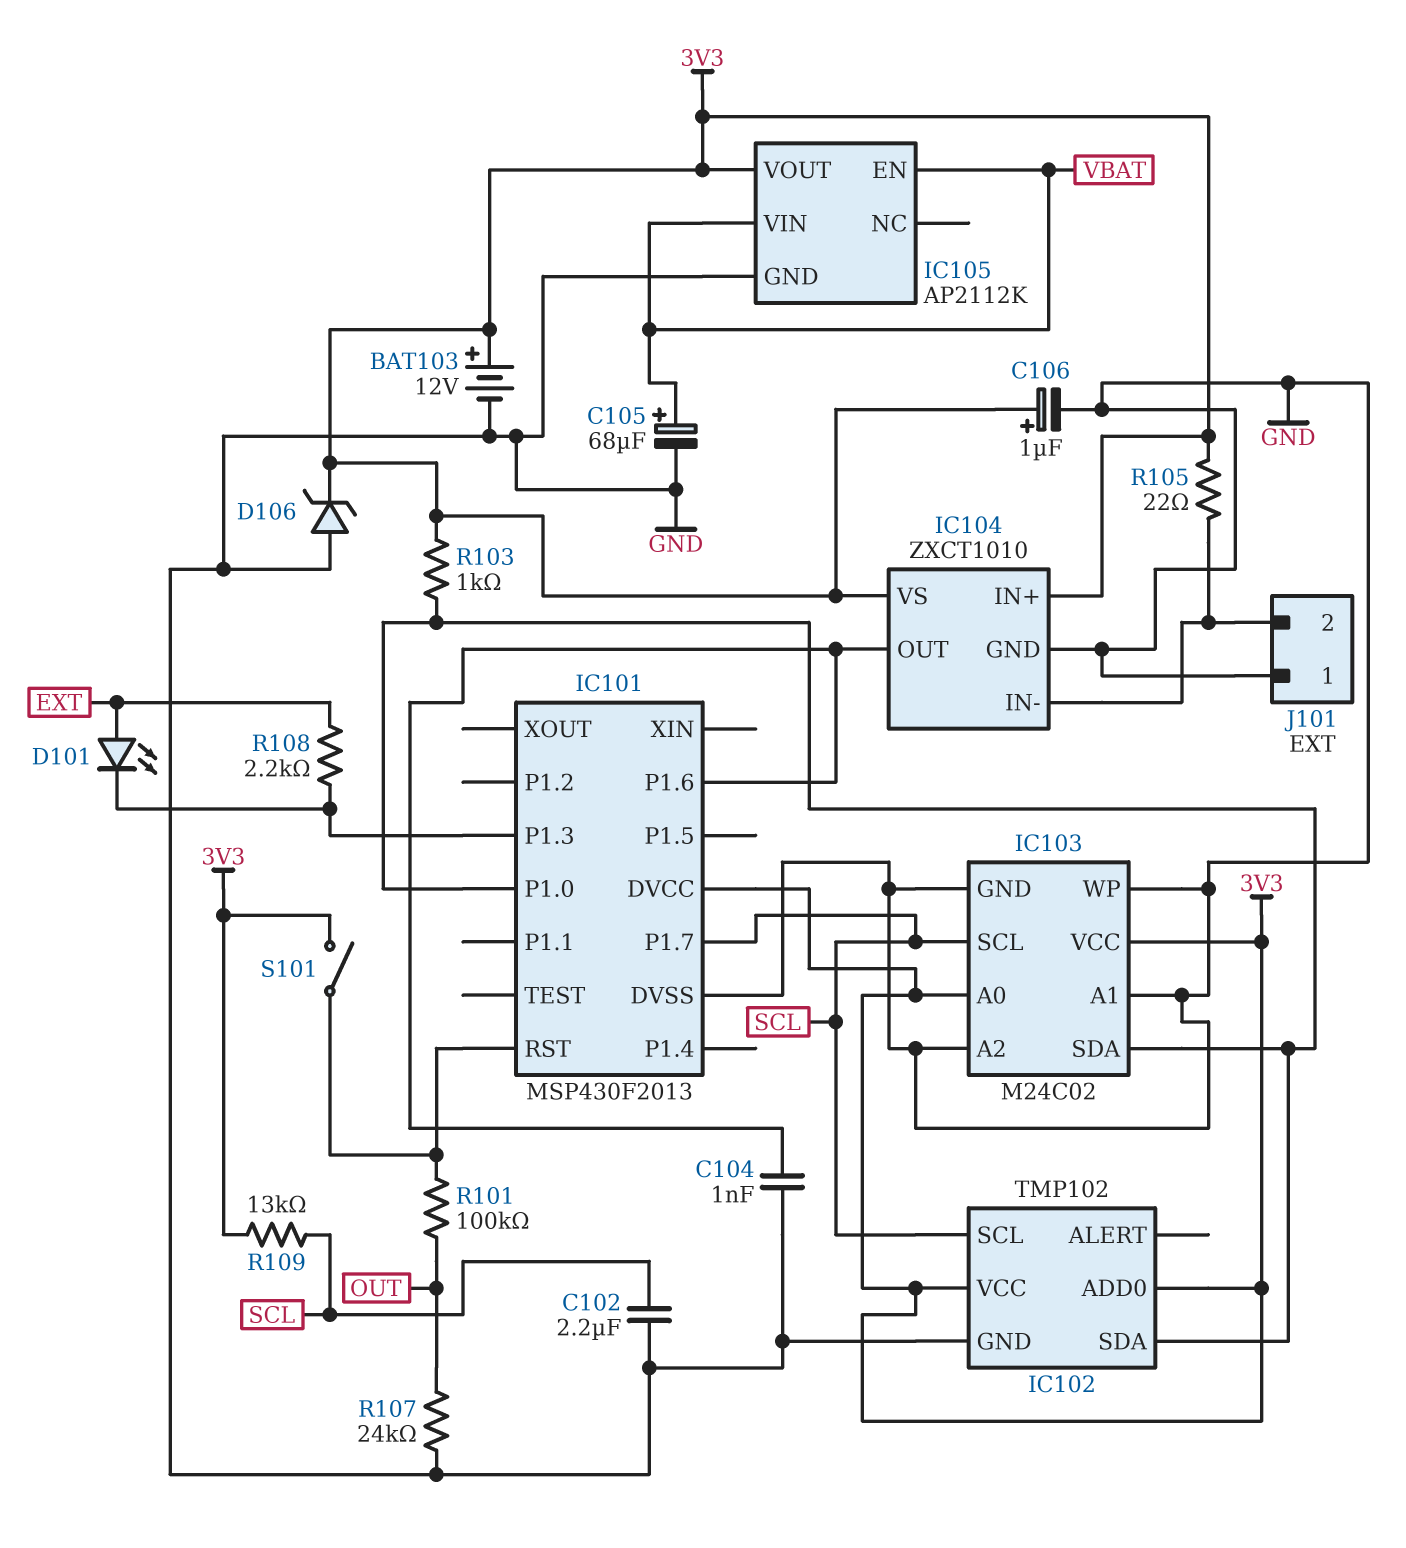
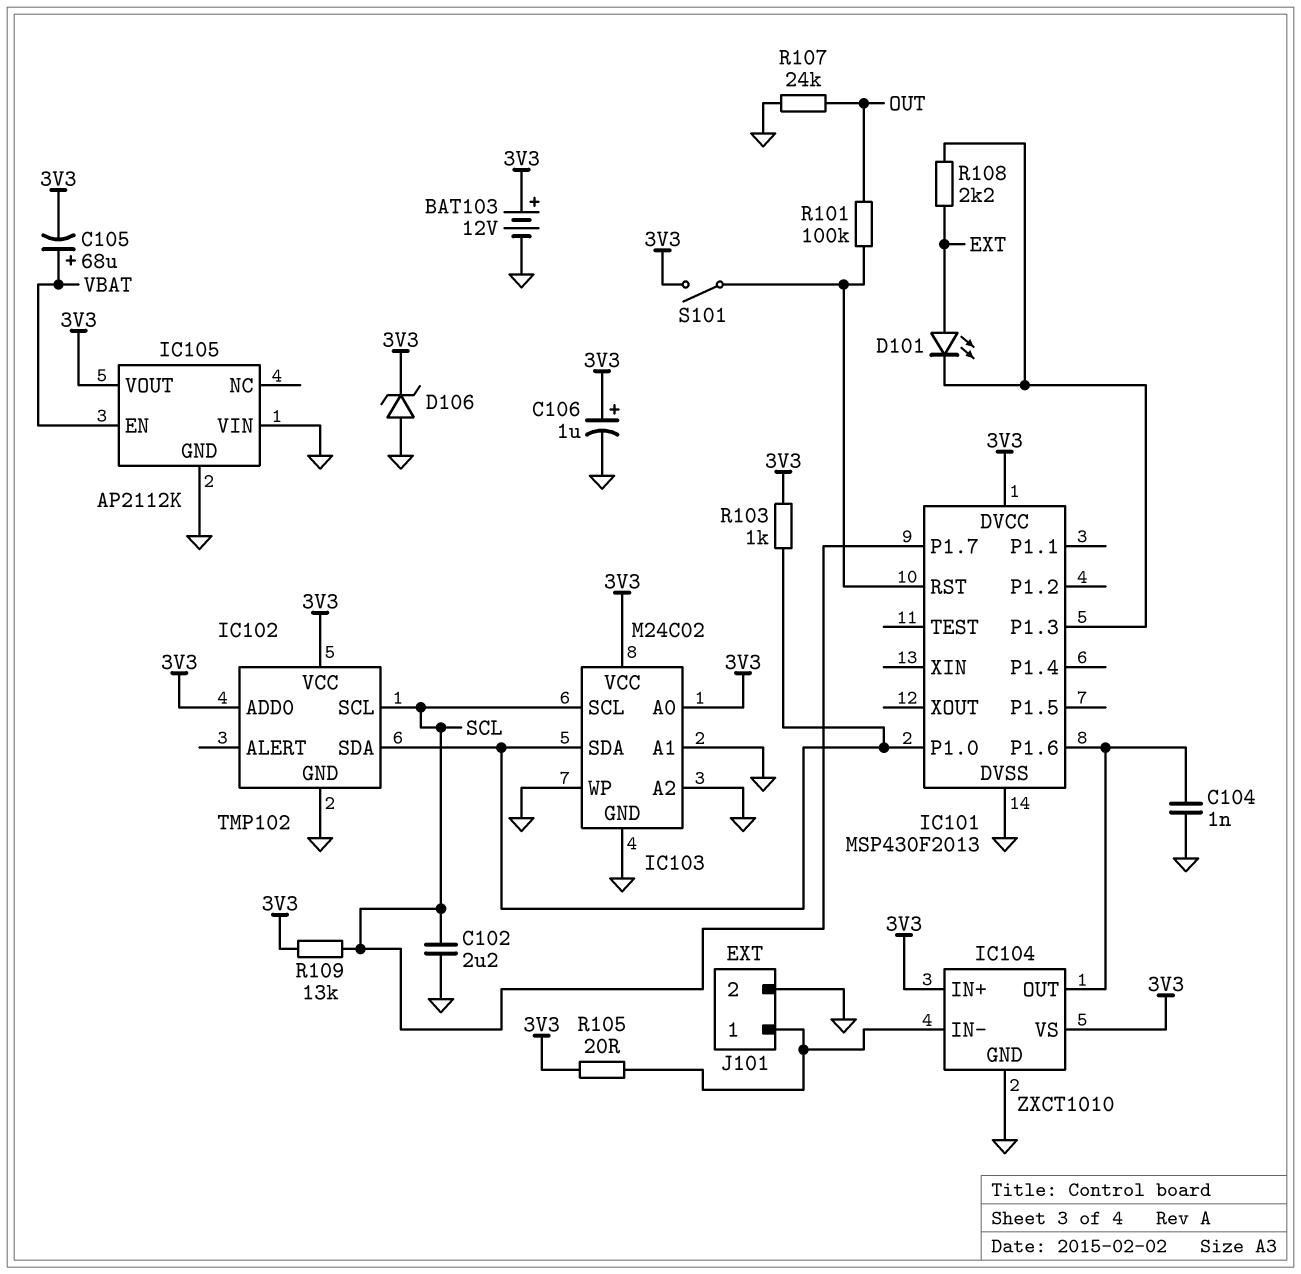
C105: 68uF (plus VBAT, minus GND) -> 68uF (plus VBAT, minus 3V3)
IC105 pin VIN: VBAT -> GND
J101 pin 1: GND -> IC104/IN-
J101 pin 2: IC104/IN- -> GND
R105: 22 (3V3, IC104/IN-) -> 20 (3V3, IC104/IN-)

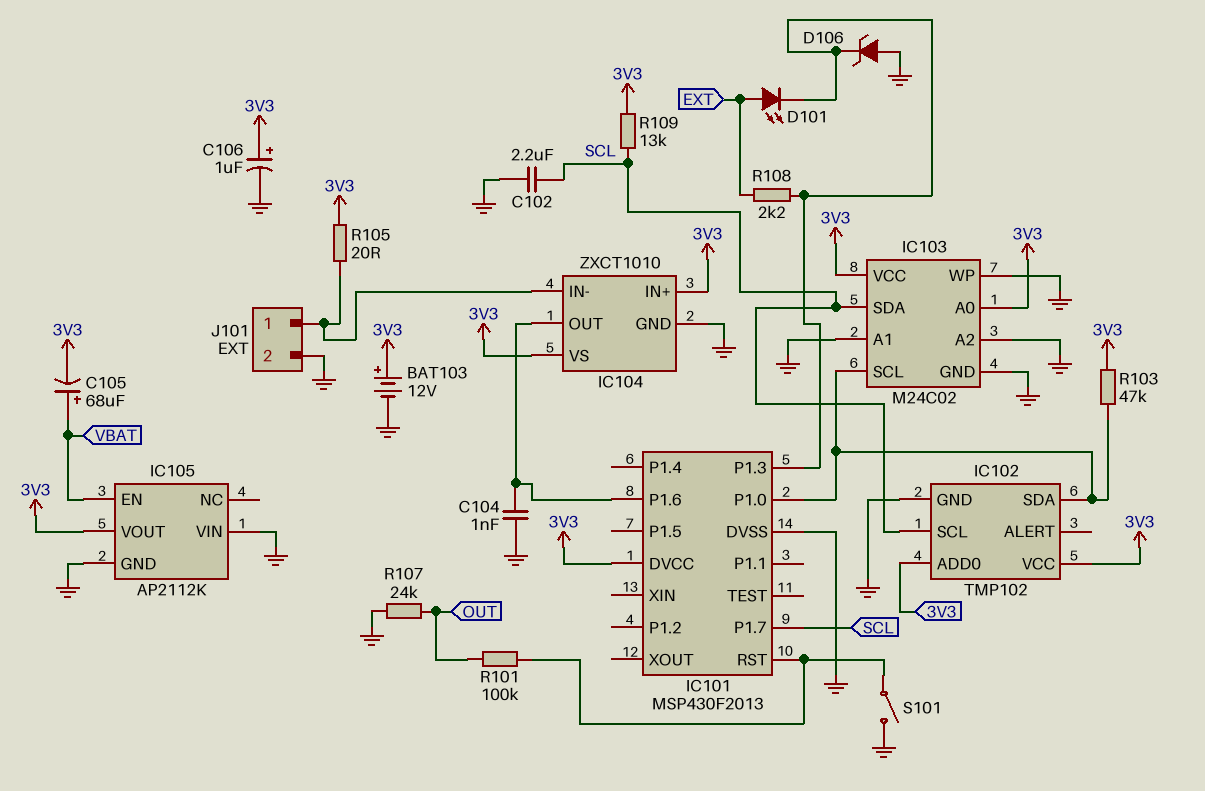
D106: zener (A GND, K 3V3) -> zener (A GND, K IC101/P1.3)
IC103 pin SCL: SCL -> IC101/P1.0
IC103 pin SDA: IC101/P1.0 -> SCL
R103: 1k (3V3, IC101/P1.0) -> 47k (3V3, IC101/P1.0)
S101: switch (3V3, IC101/RST) -> switch (GND, IC101/RST)

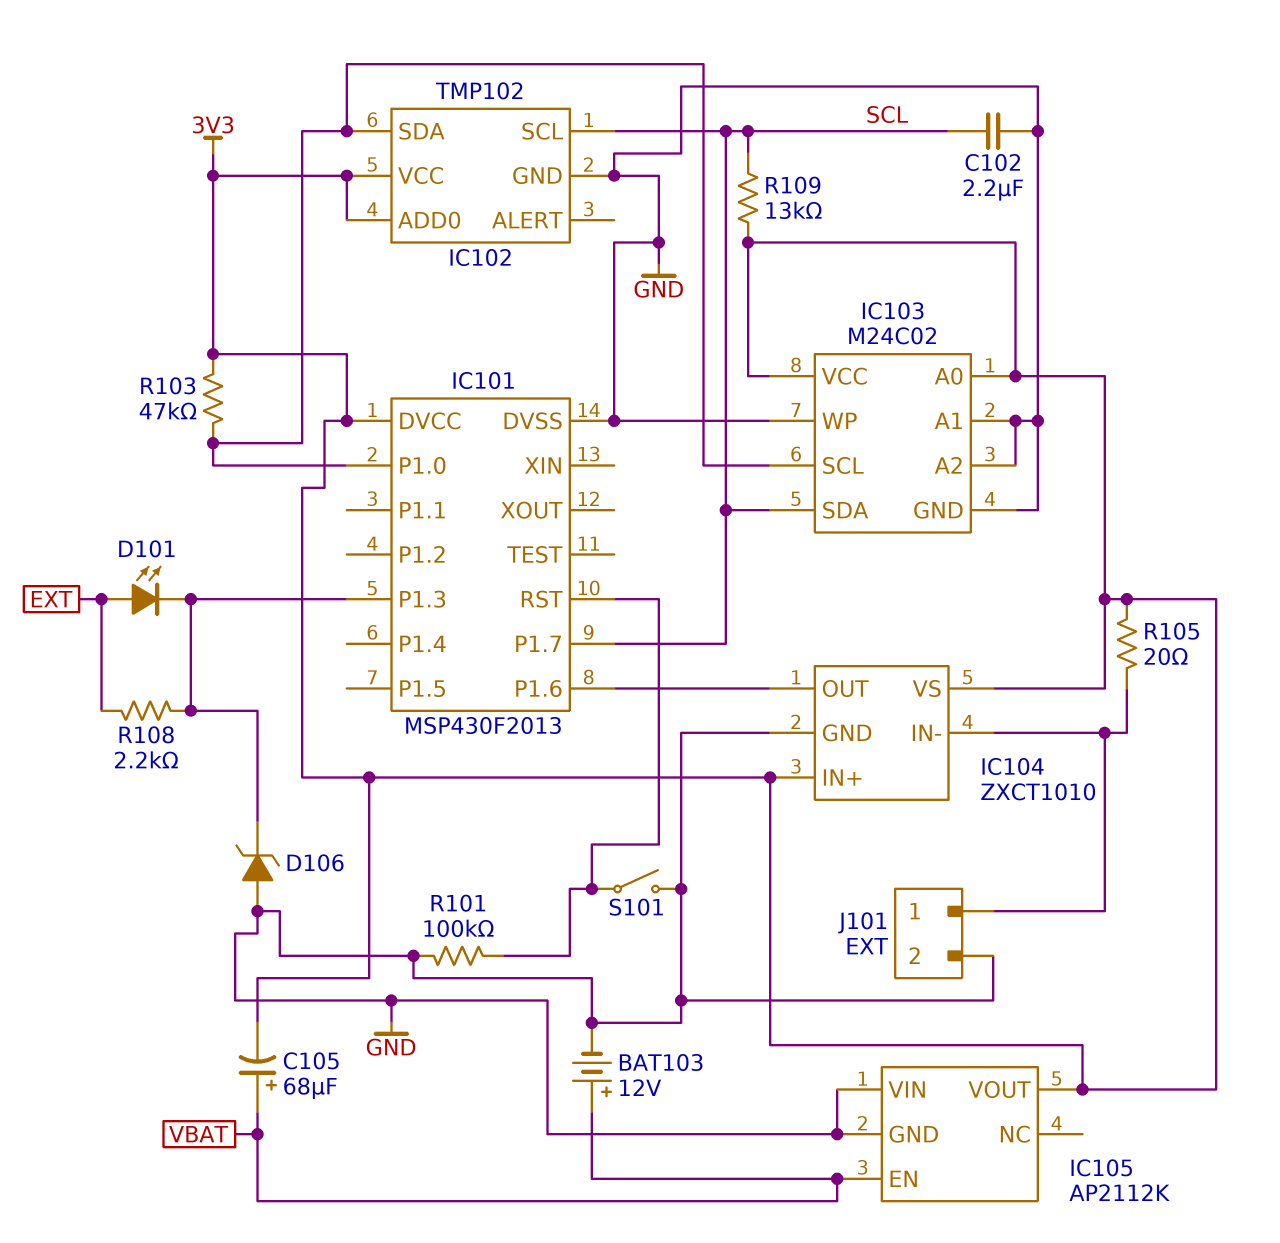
BAT103: 12V (plus 3V3, minus GND) -> 12V (plus VBAT, minus GND)
C104: 1nF (GND, IC101/P1.6) -> none
C106: 1uF (plus 3V3, minus GND) -> none
R101: 100k (IC101/RST, OUT) -> 100k (GND, IC101/RST)
R107: 24k (GND, OUT) -> none

